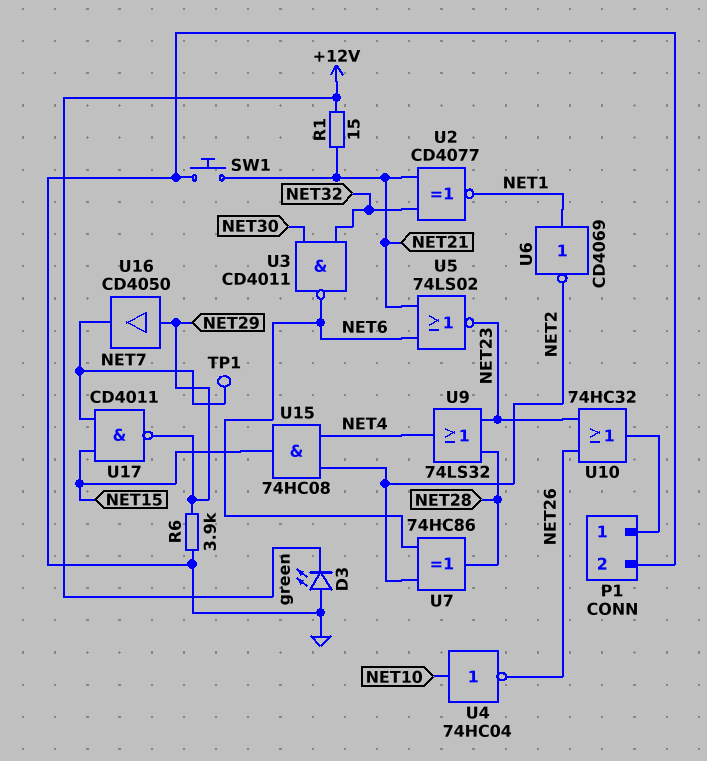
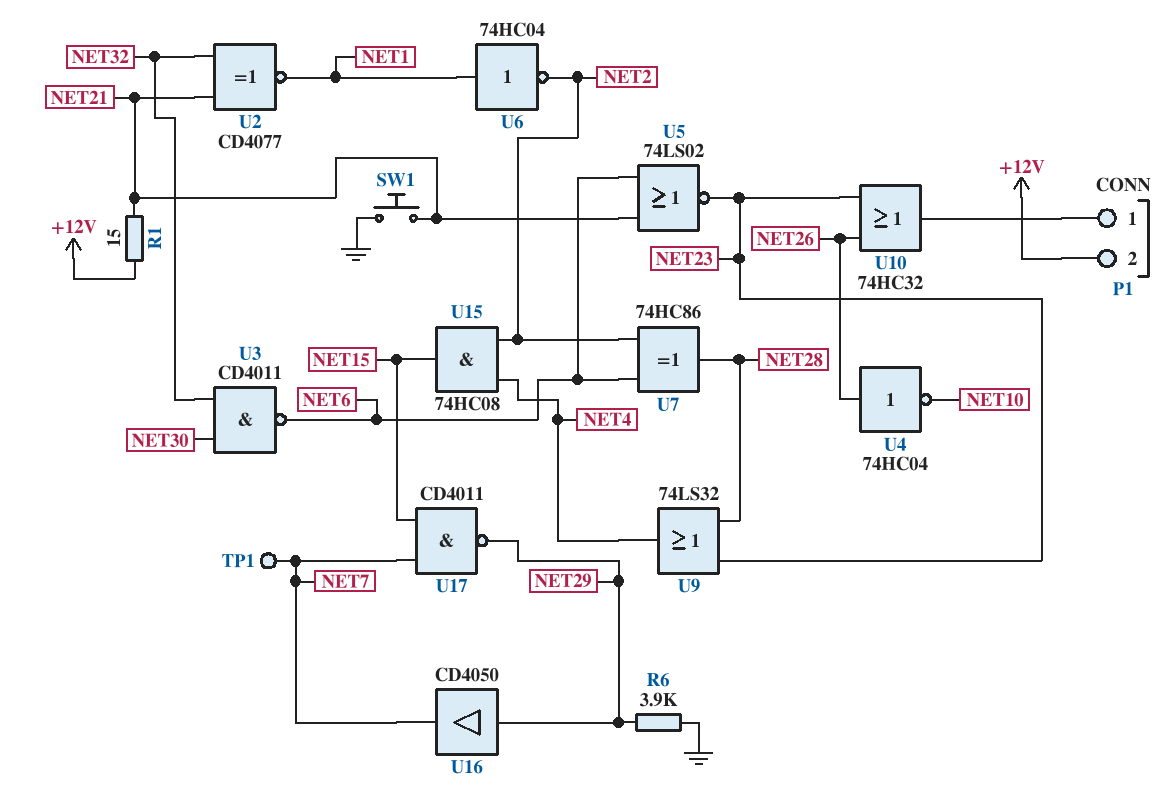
D3: LED green (A GND, K +12V) -> none
P1 pin 2: GND -> +12V
U4: NOT 74HC04 (in NET10, out NET26) -> NOT 74HC04 (in NET26, out NET10)
U6: NOT CD4069 (in NET1, out NET2) -> NOT 74HC04 (in NET1, out NET2)

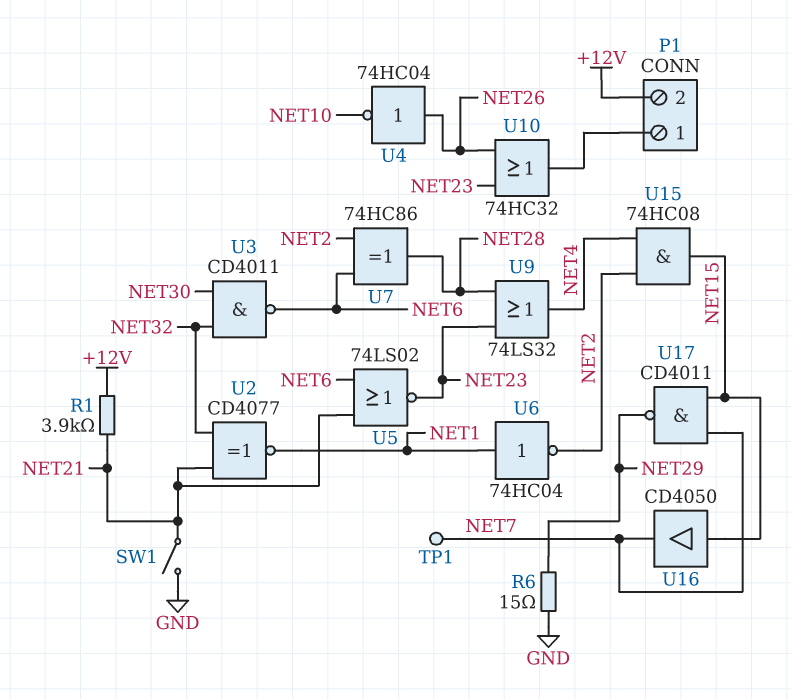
R1: 15 (+12V, NET21) -> 3.9k (+12V, NET21)
R6: 3.9k (GND, NET29) -> 15 (GND, NET29)
SW1: button (GND, NET21) -> switch (GND, NET21)
U16: buffer CD4050 (in NET29, out NET7) -> buffer CD4050 (in NET15, out NET7)

